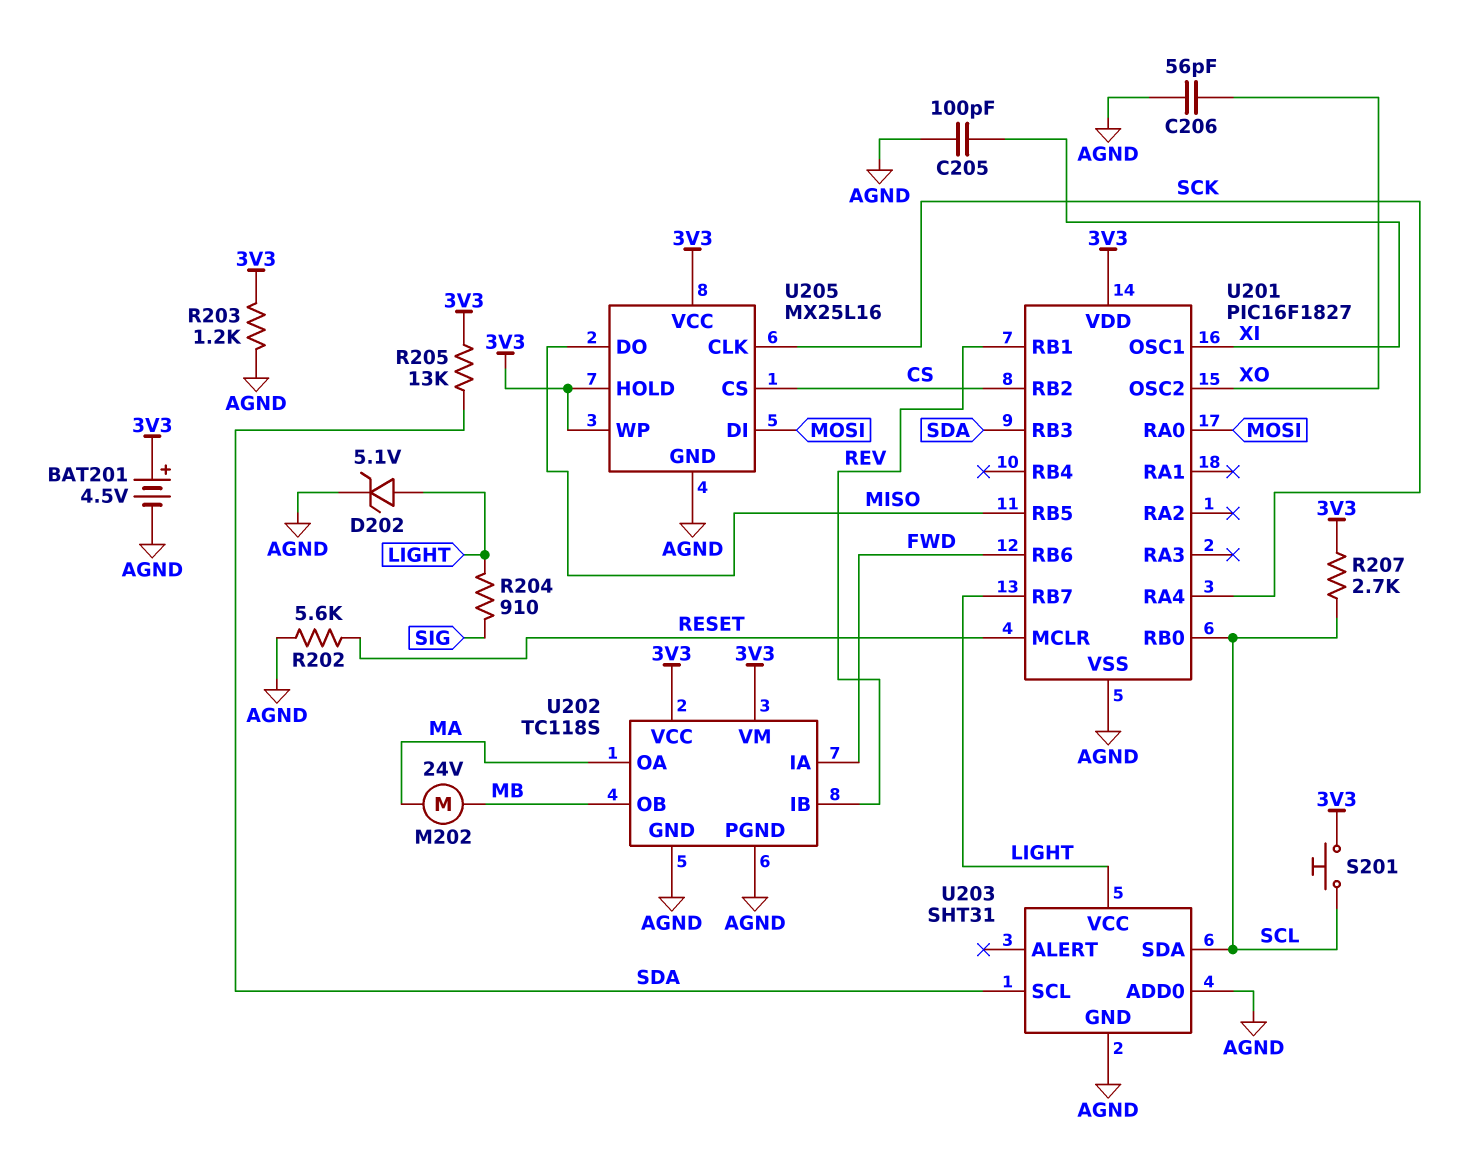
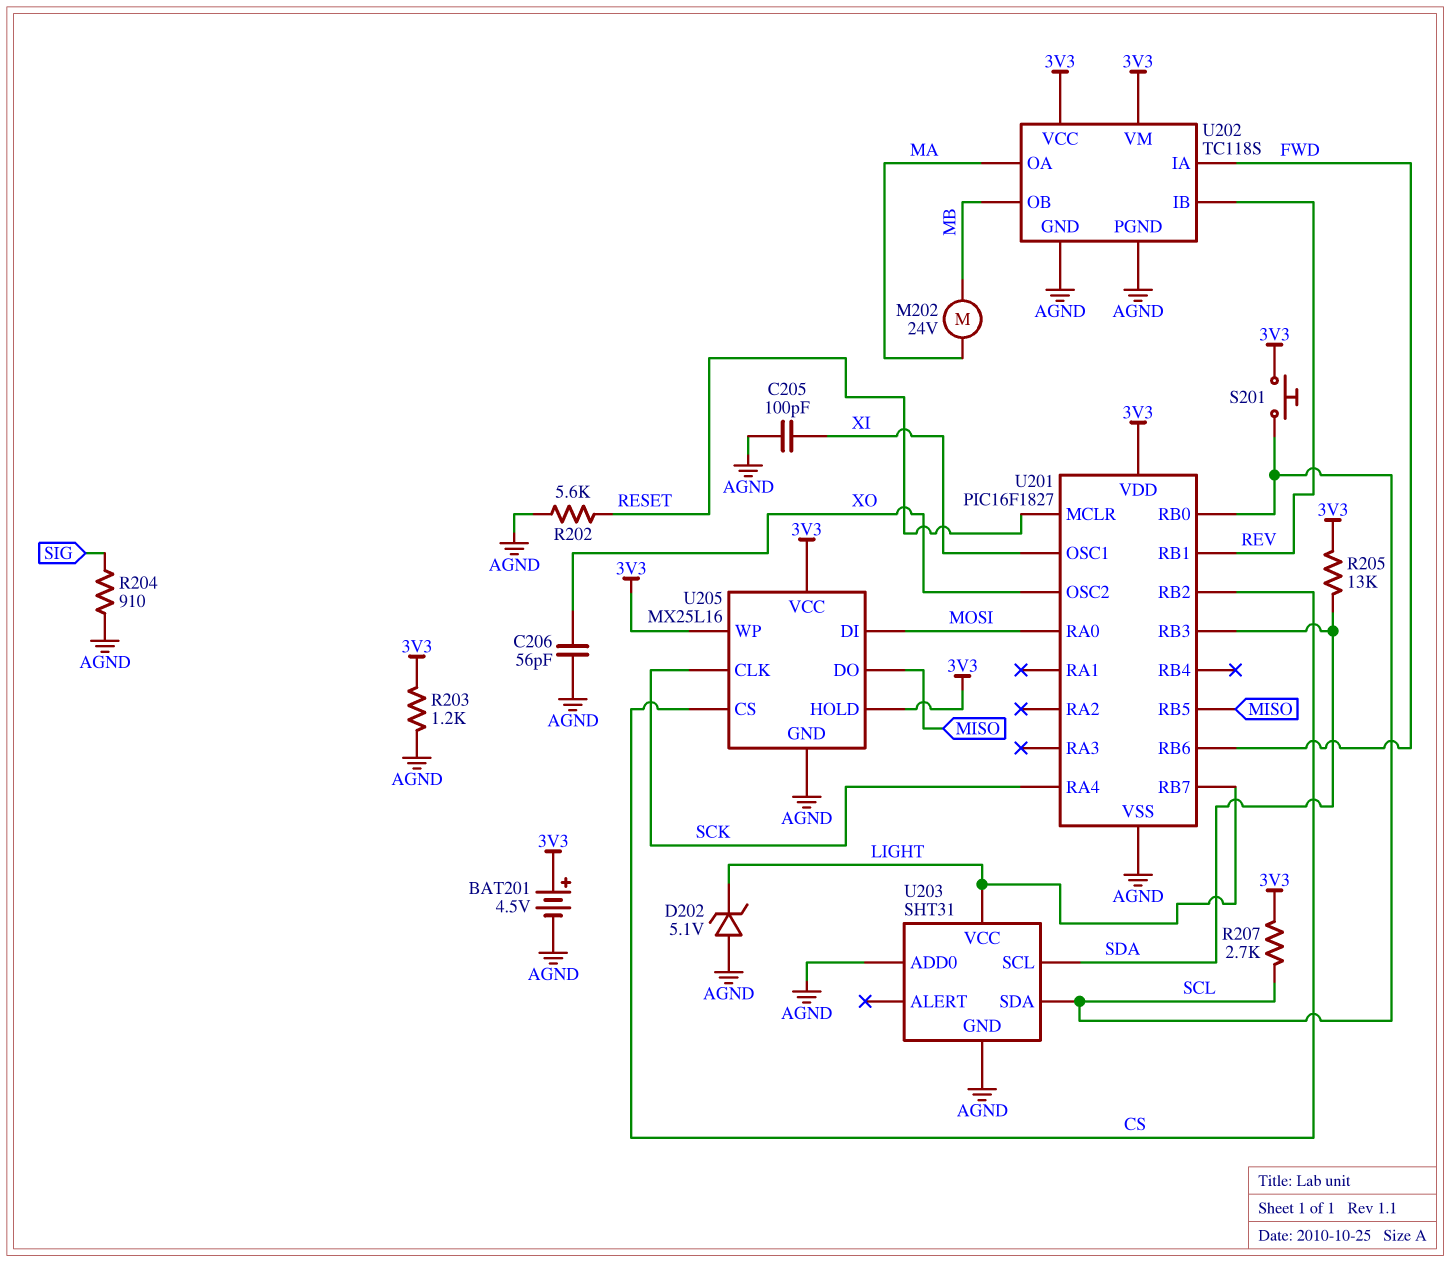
D202: zener 5.1V (A LIGHT, K AGND) -> zener 5.1V (A AGND, K LIGHT)
R204: 910 (LIGHT, SIG) -> 910 (AGND, SIG)

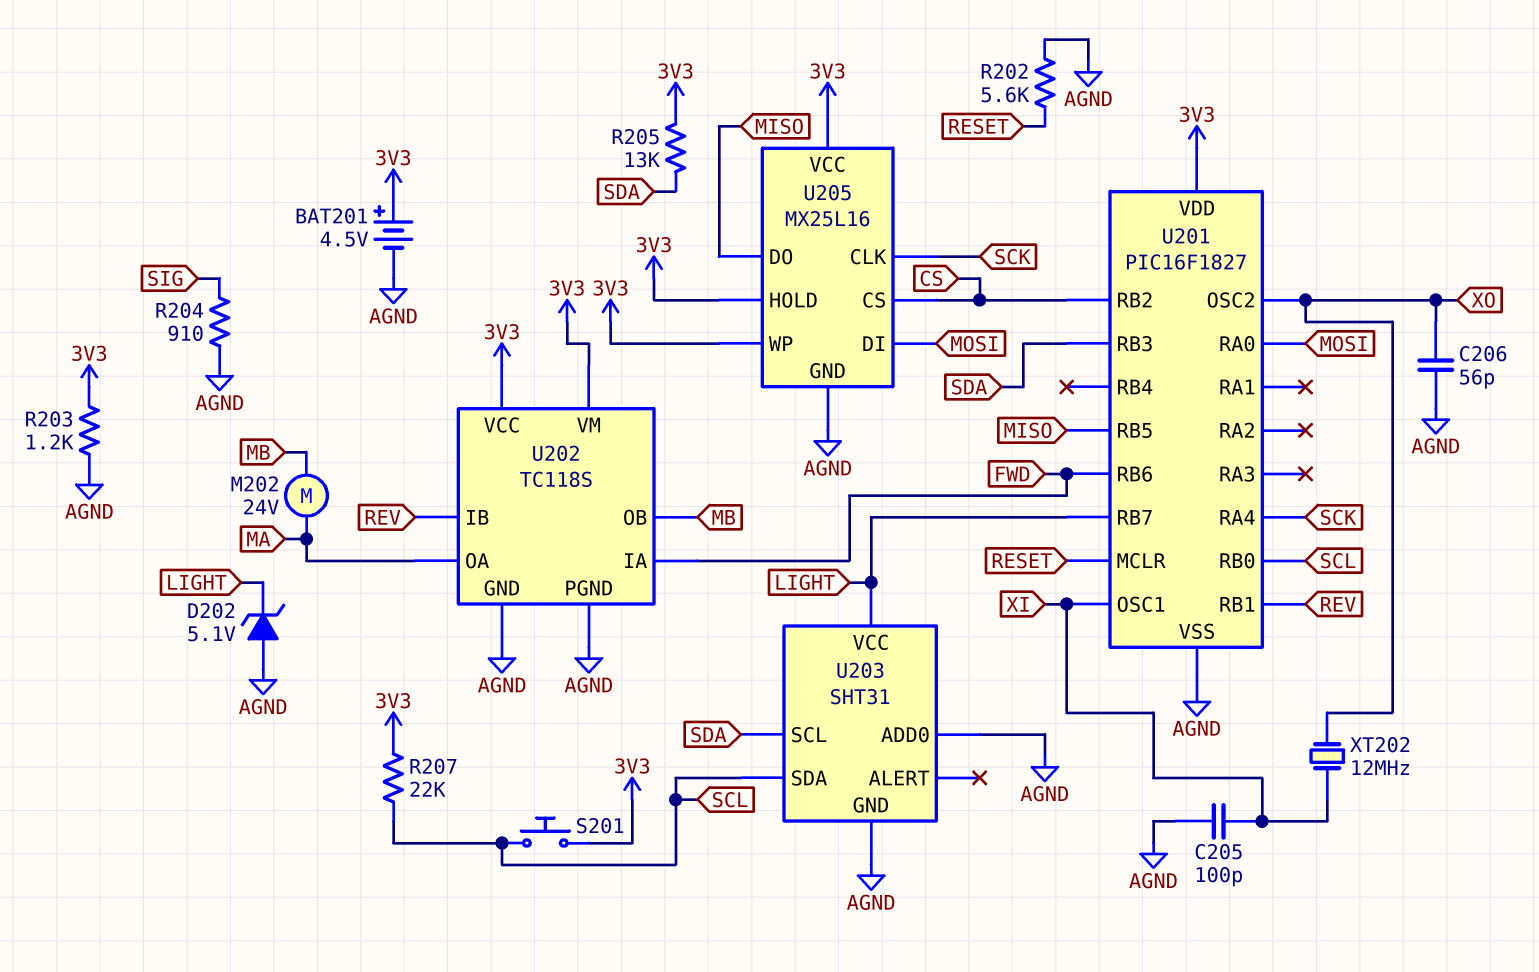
R207: 2.7k (3V3, SCL) -> 22k (3V3, SCL)
XT202: none -> 12MHz (XI, XO)

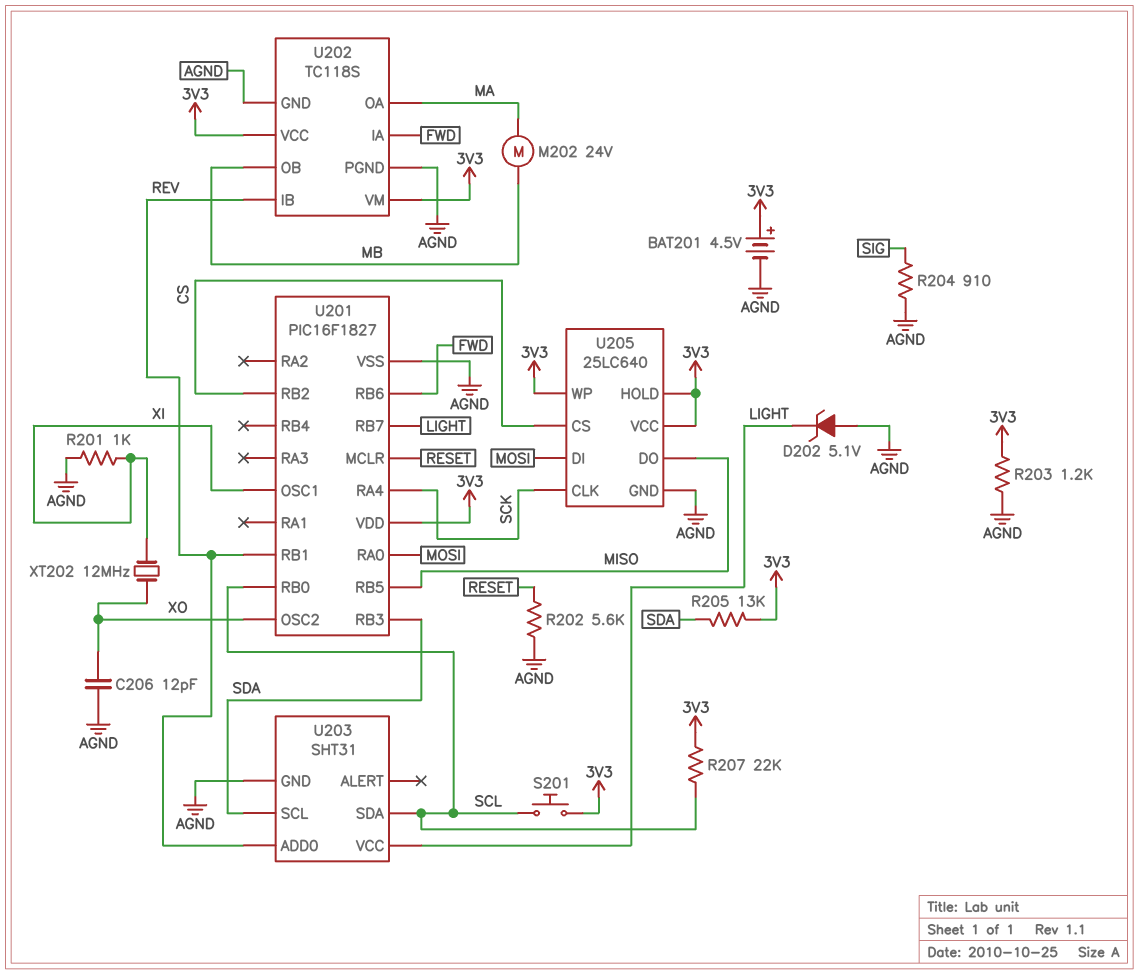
C205: 100pF (AGND, XI) -> none
C206: 56pF (AGND, XO) -> 12pF (AGND, XO)
R201: none -> 1k (AGND, XI)
U203 pin ADD0: AGND -> REV
U205: MX25L16 -> 25LC640

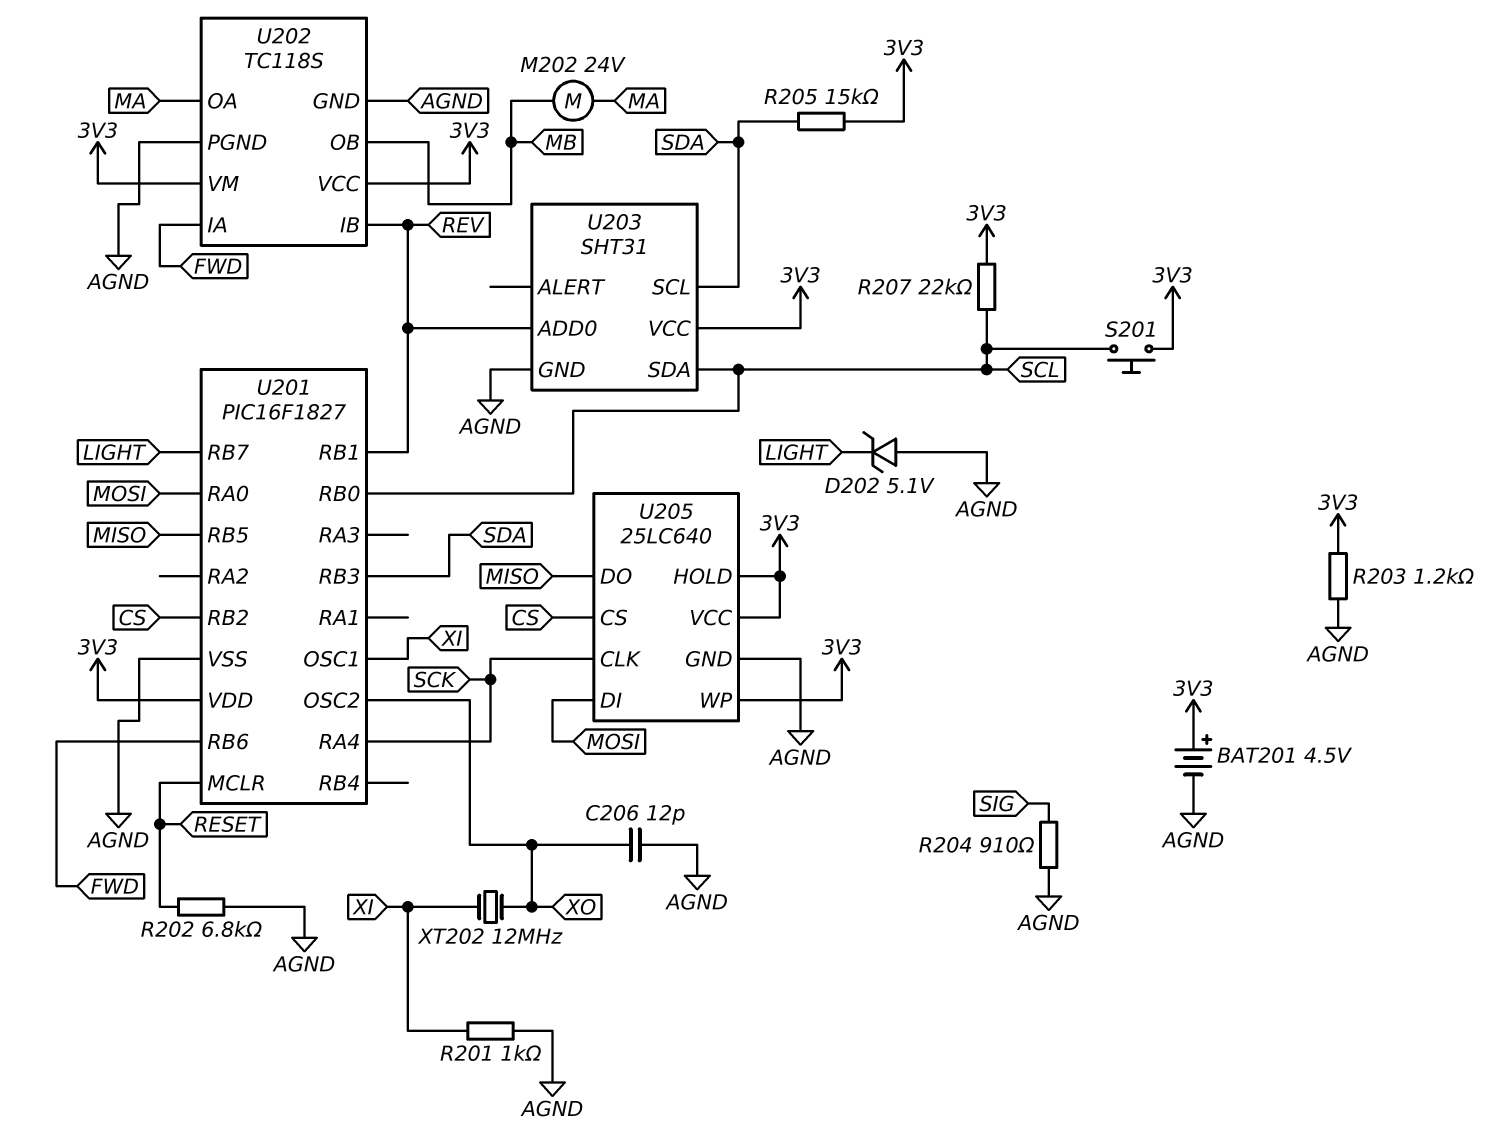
R202: 5.6k (AGND, RESET) -> 6.8k (AGND, RESET)
R205: 13k (3V3, SDA) -> 15k (3V3, SDA)
U203 pin VCC: LIGHT -> 3V3

